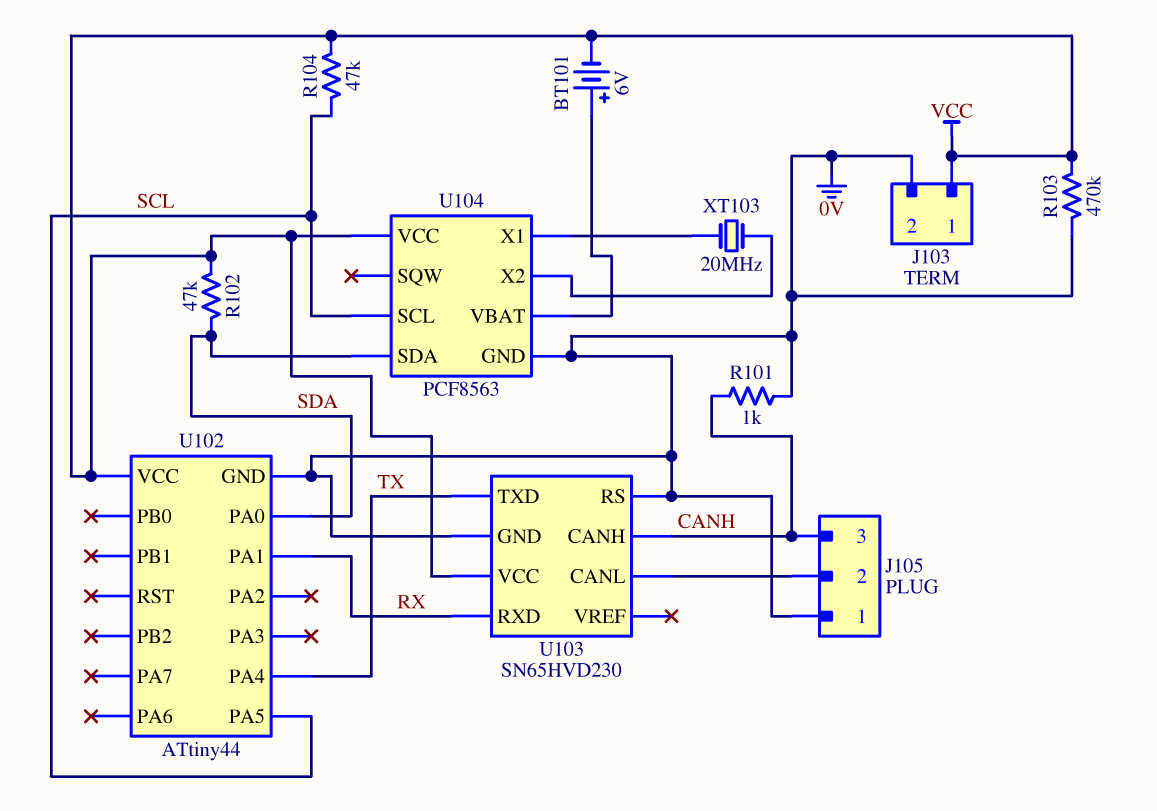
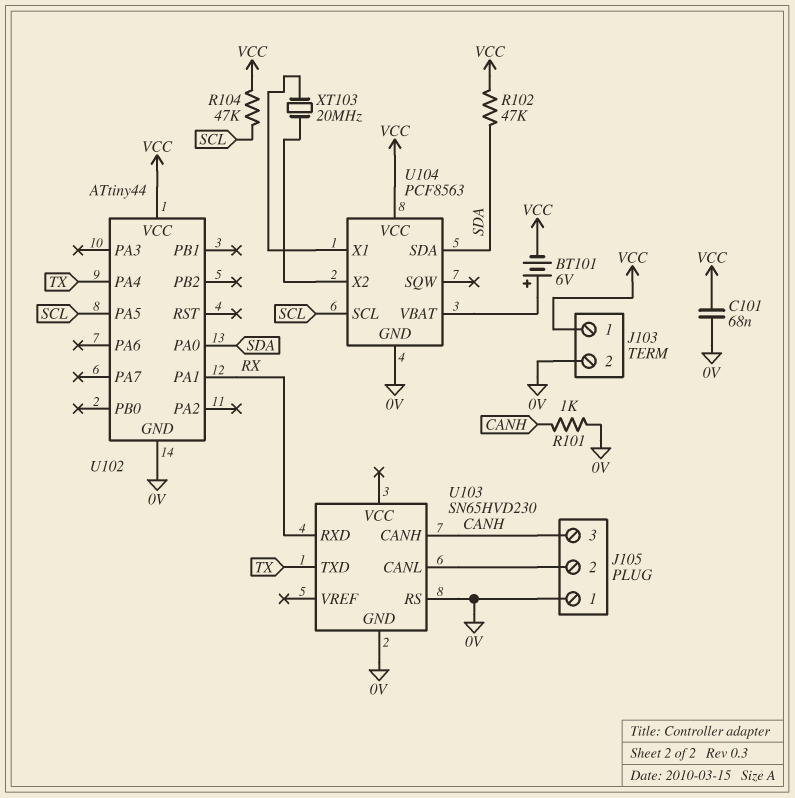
C101: none -> 68nF (0V, VCC)
R103: 470k (0V, VCC) -> none
U103 pin VCC: VCC -> none

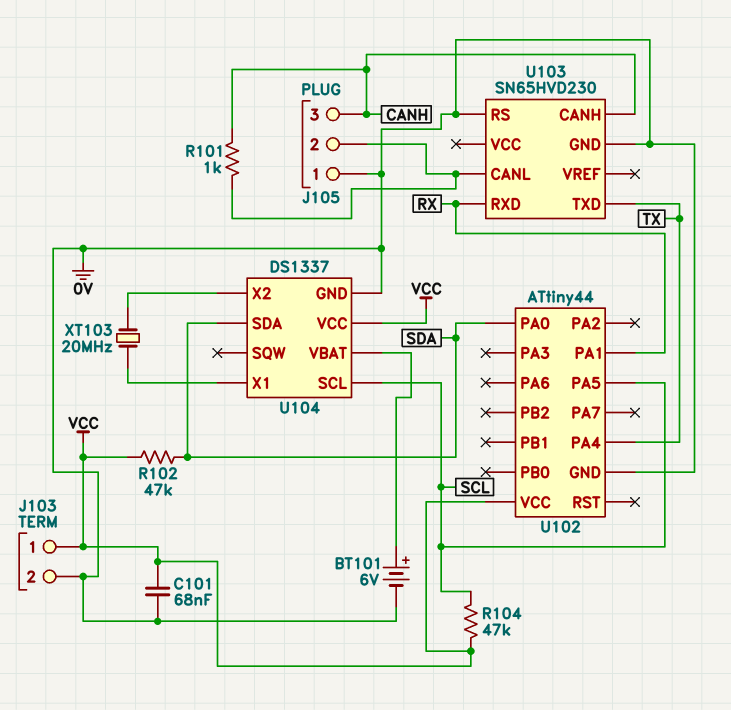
BT101: 6V (plus U104/VBAT, minus VCC) -> 6V (plus U104/VBAT, minus 0V)
R101: 1k (0V, CANH) -> 1k (CANH, J105/2)
U104: PCF8563 -> DS1337

